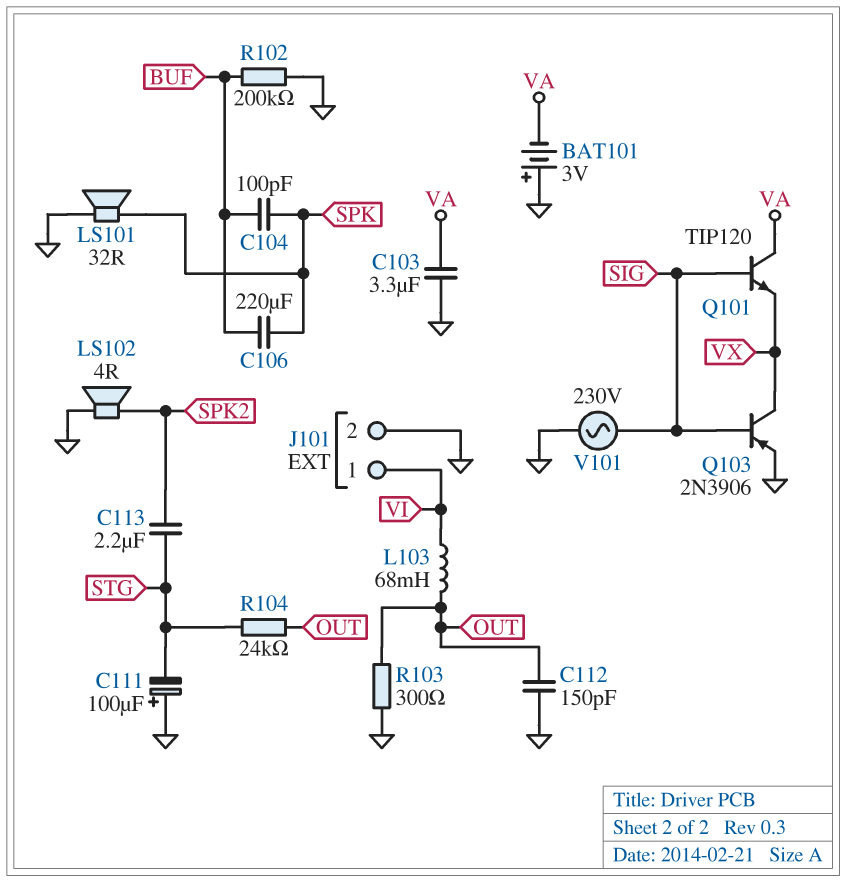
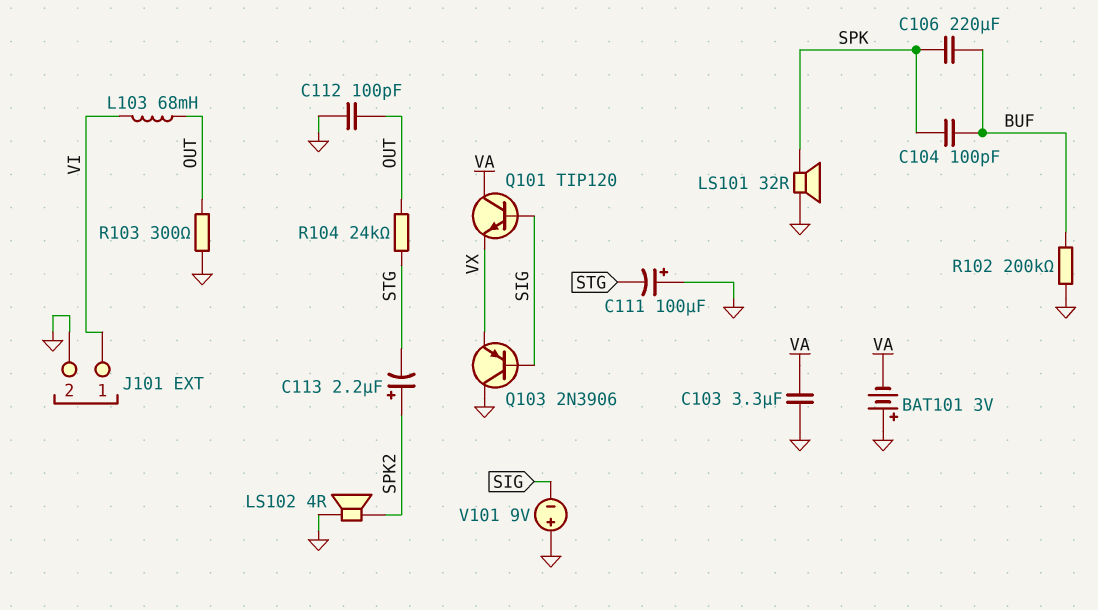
C112: 150pF (GND, OUT) -> 100pF (GND, OUT)
C113: 2.2uF (SPK2, STG) -> 2.2uF (plus SPK2, minus STG)
Q103: PNP 2N3906 (B SIG, C VX, E GND) -> PNP 2N3906 (B SIG, C GND, E VX)
V101: AC 230V (GND, SIG) -> 9V (plus GND, minus SIG)

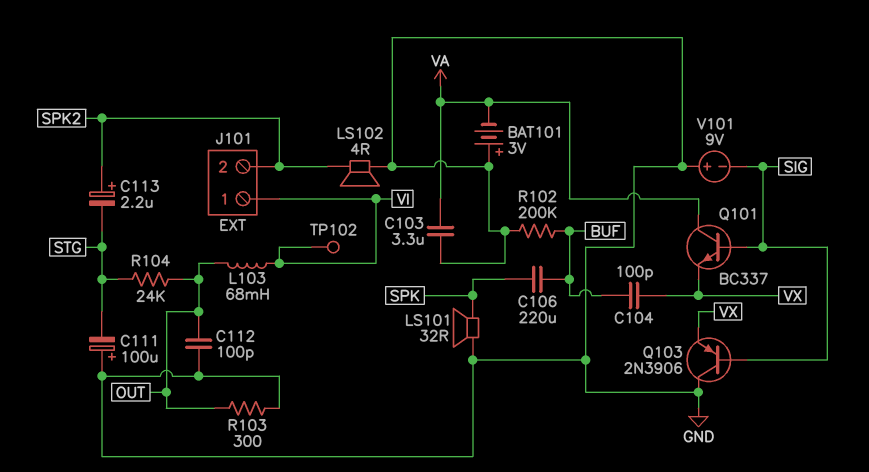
C104: 100pF (BUF, SPK) -> 100pF (BUF, VX)
J101 pin 2: GND -> SPK2
Q101: NPN TIP120 (B SIG, C VA, E VX) -> NPN BC337 (B SIG, C VA, E VX)
TP102: none -> test point (VI)

